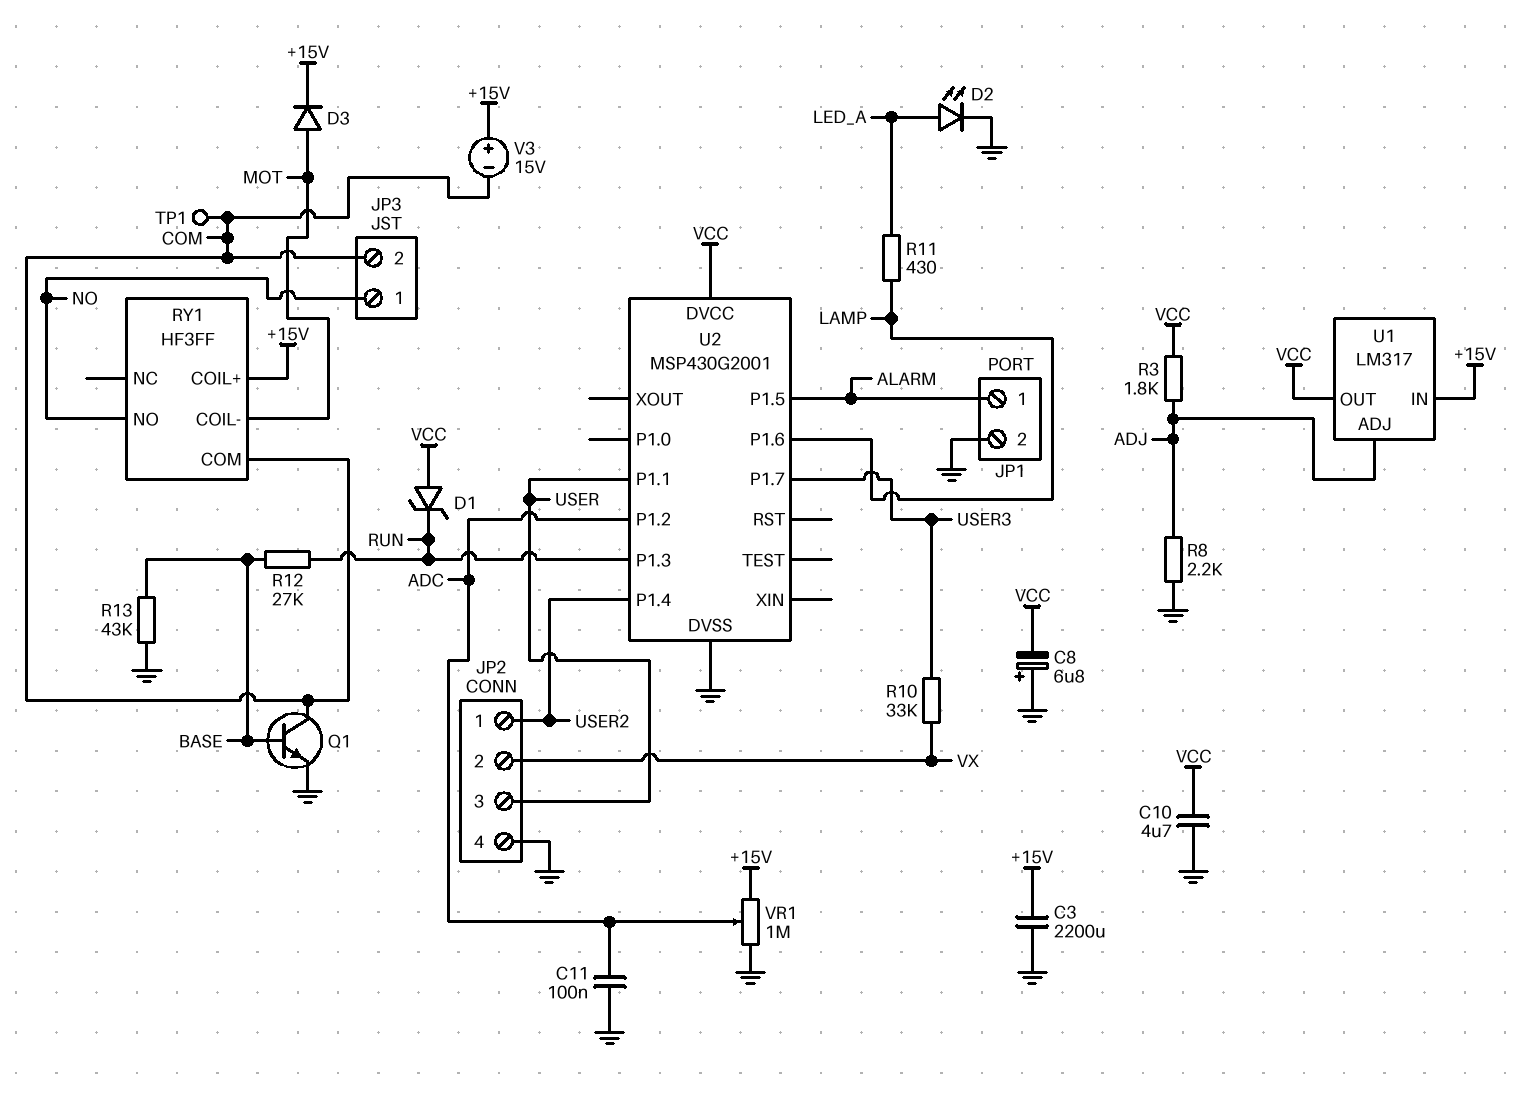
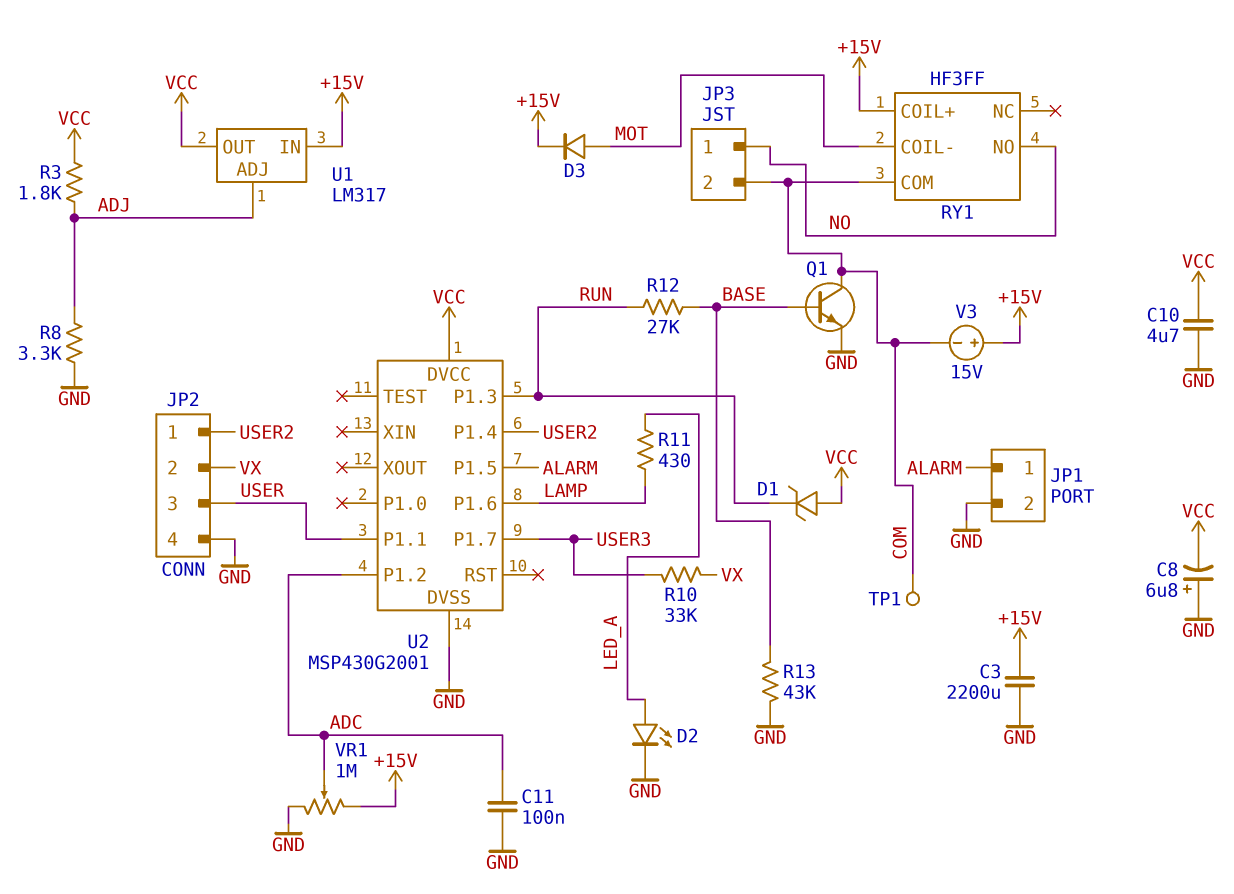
R8: 2.2k (ADJ, GND) -> 3.3k (ADJ, GND)

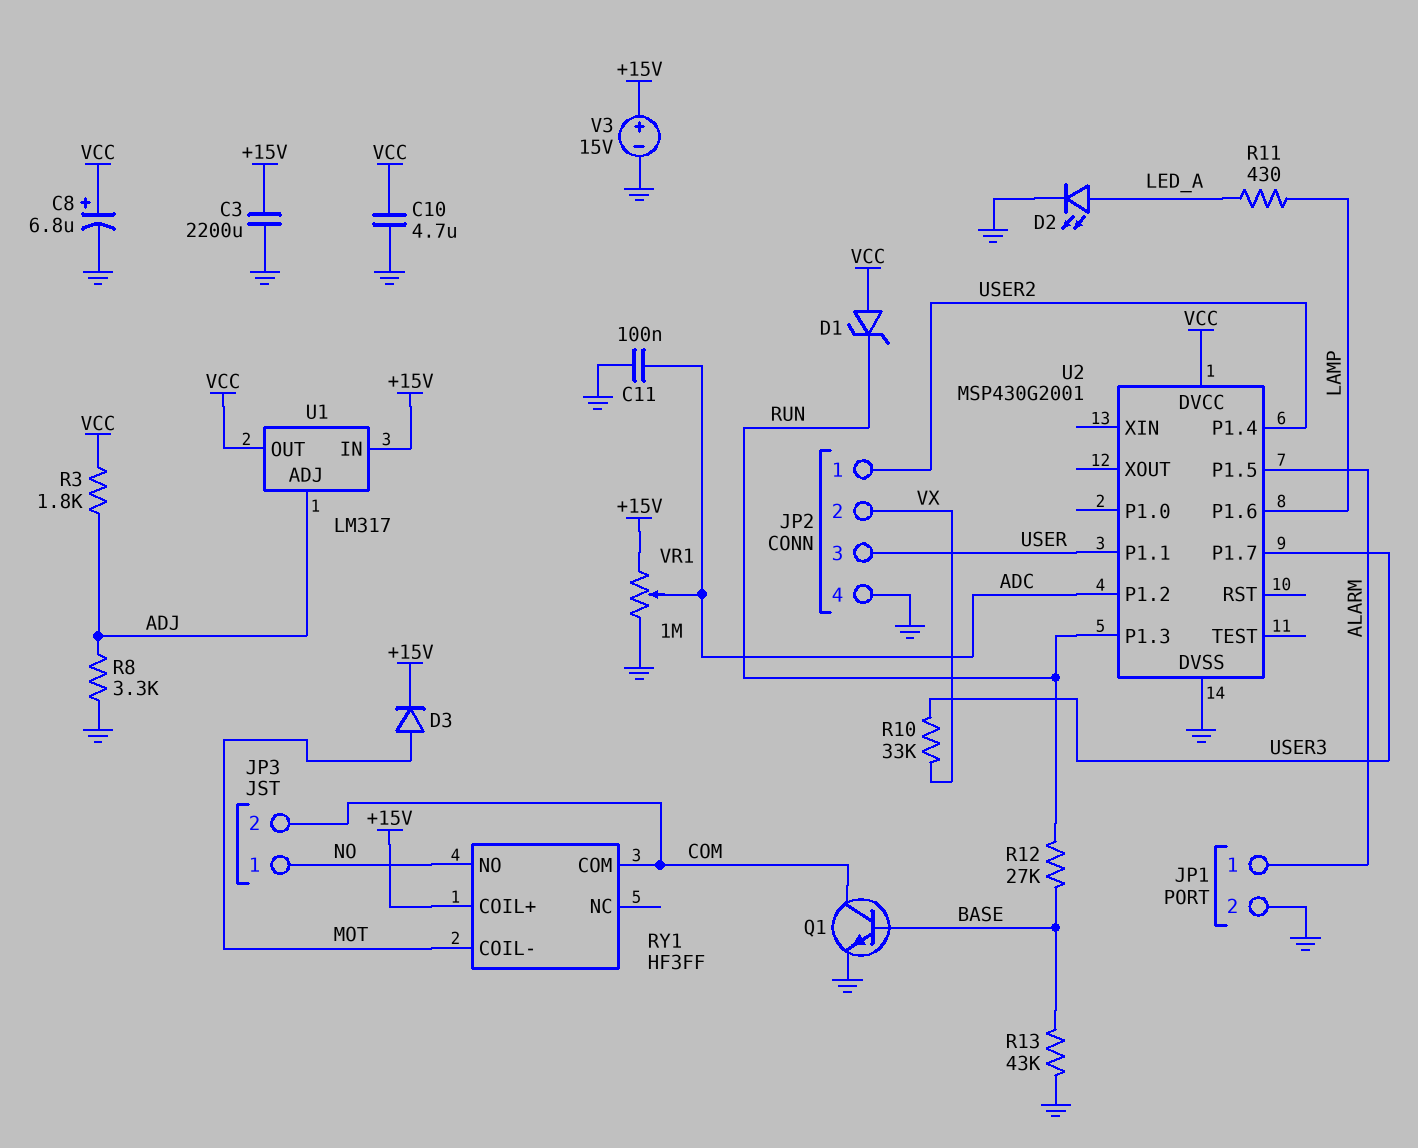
C8: 6.8uF (plus GND, minus VCC) -> 6.8uF (plus VCC, minus GND)
TP1: test point (COM) -> none
V3: 15V (plus +15V, minus COM) -> 15V (plus +15V, minus GND)

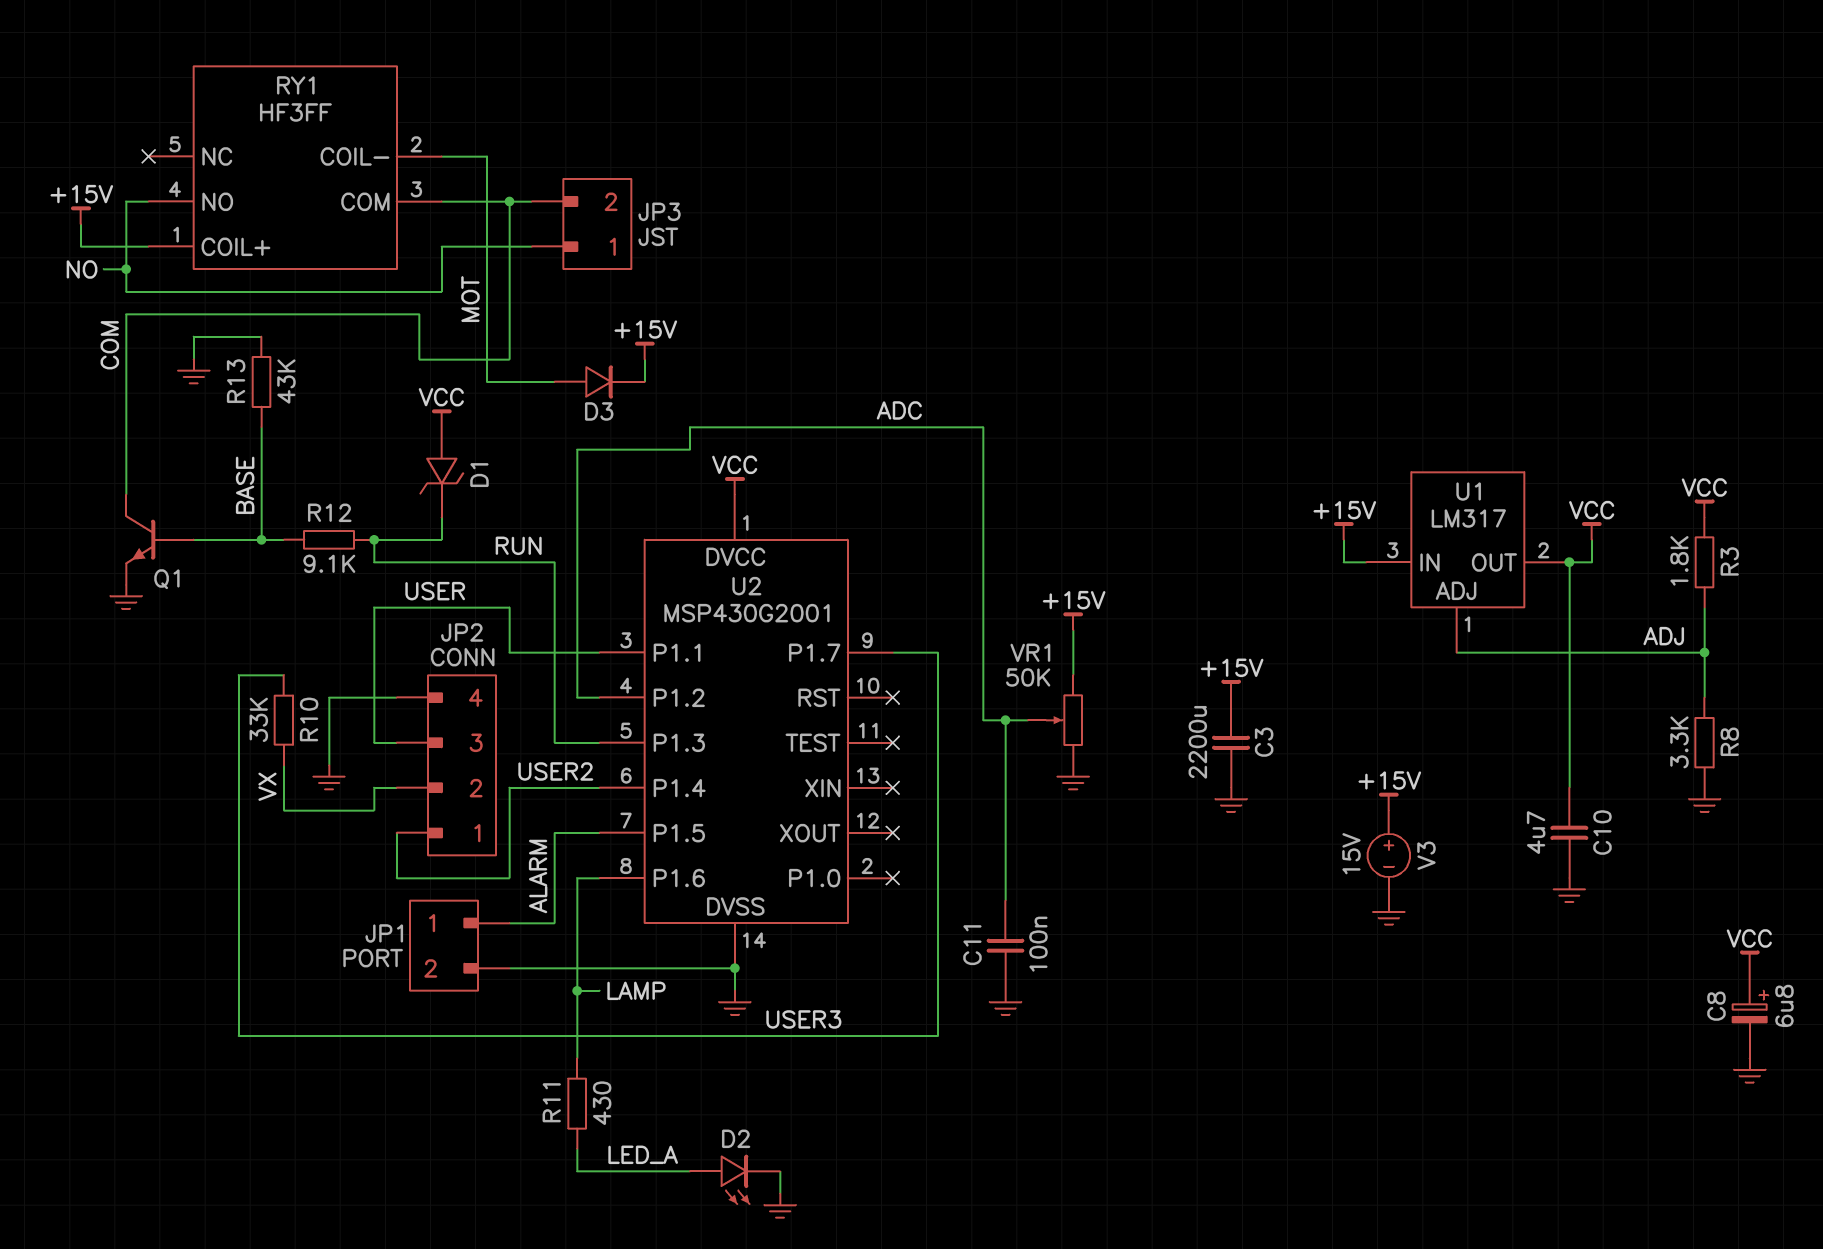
R12: 27k (BASE, RUN) -> 9.1k (BASE, RUN)
VR1: 1M (+15V, GND, wiper ADC) -> 50k (+15V, GND, wiper ADC)

